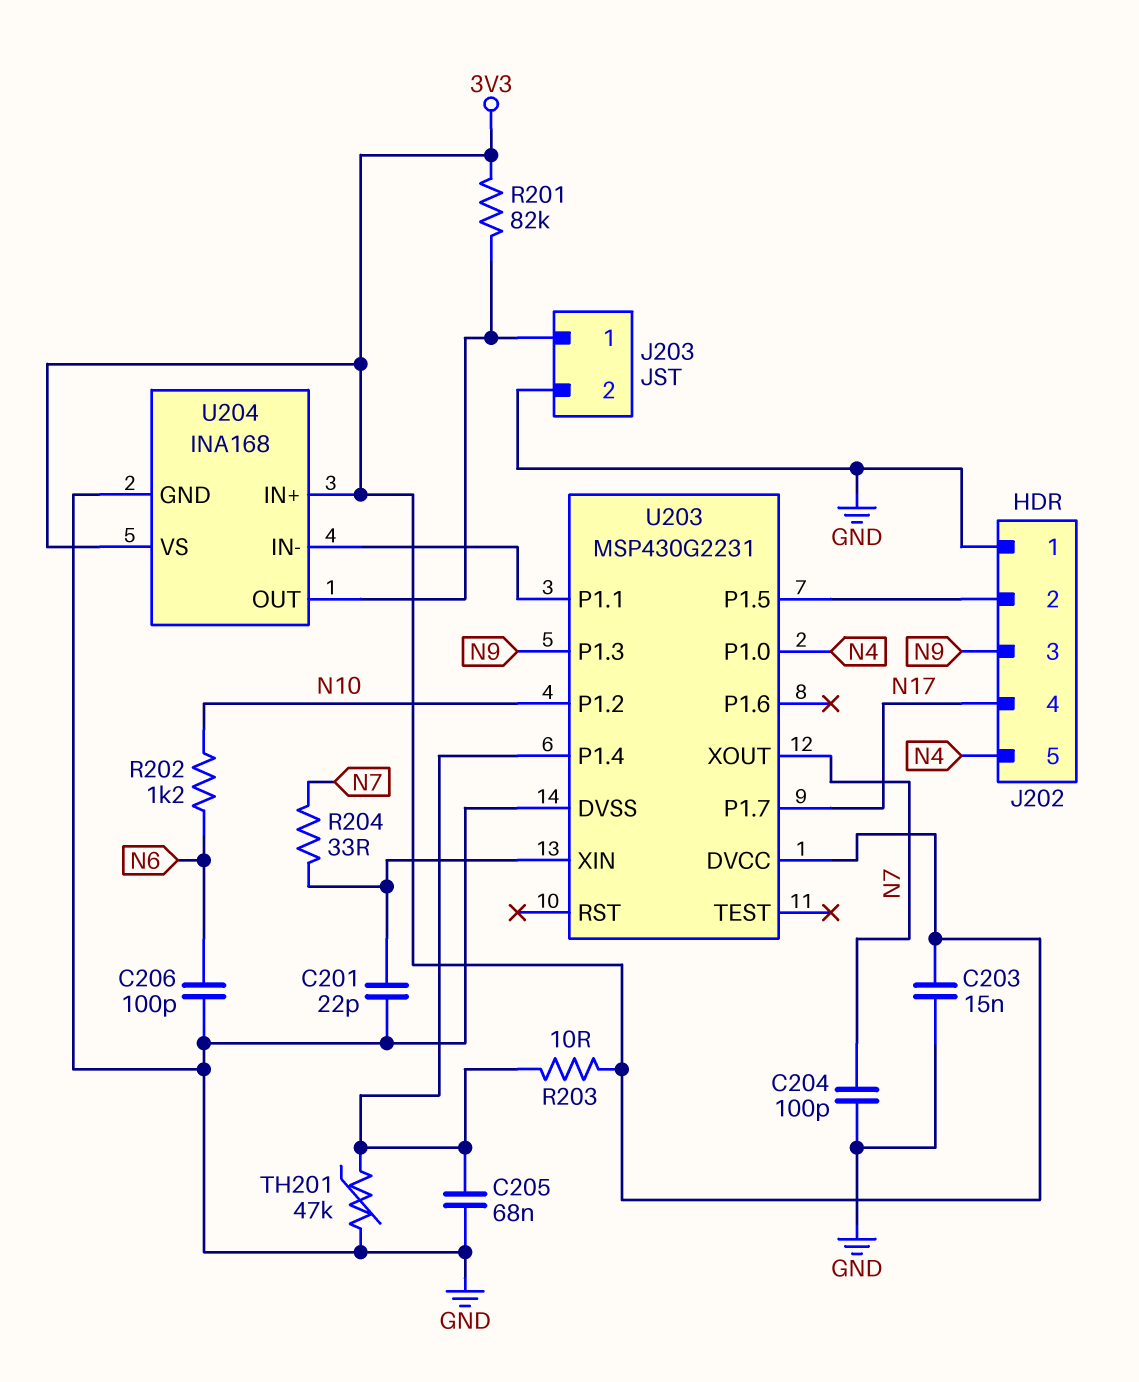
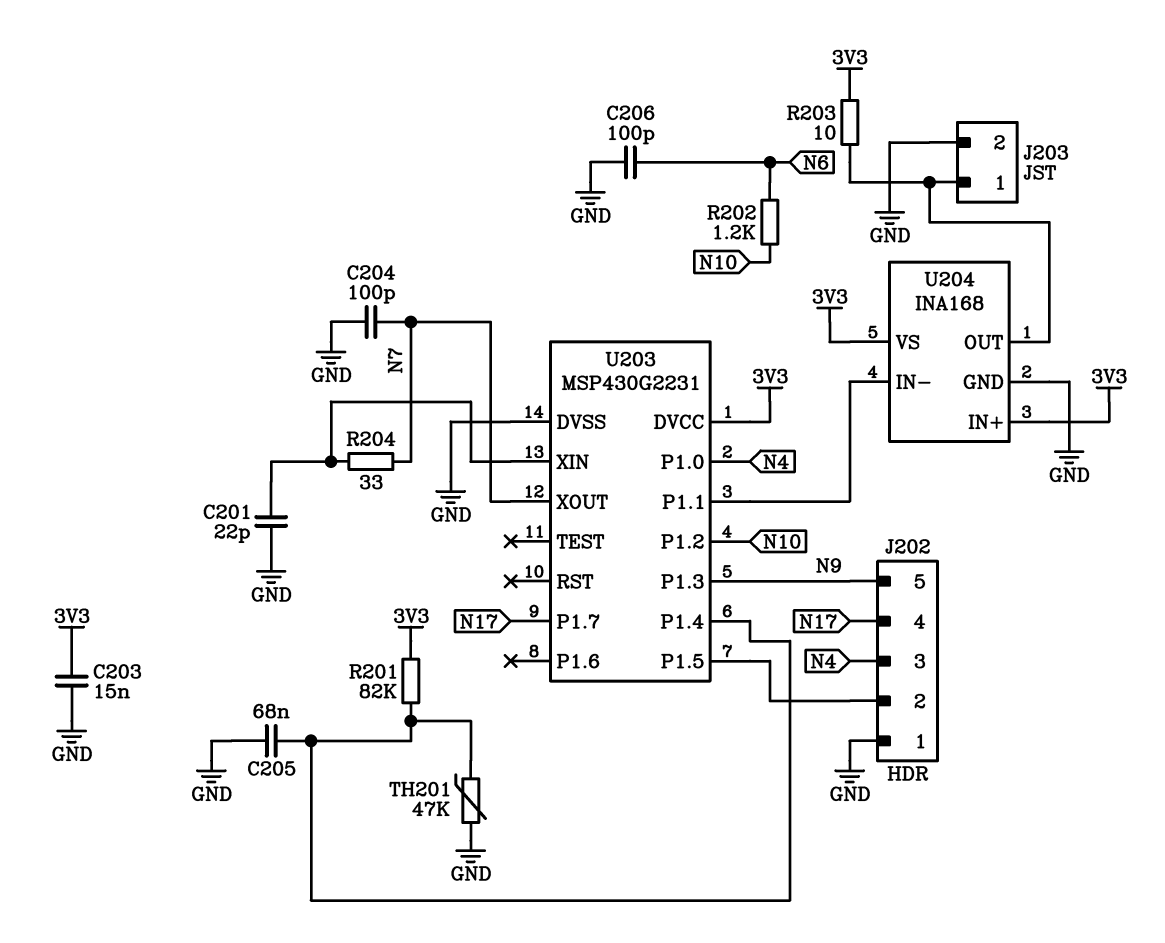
J202 pin 3: N9 -> N4
J202 pin 5: N4 -> N9
R201: 82k (3V3, J203/1) -> 82k (3V3, U203/P1.4)
R203: 10 (3V3, U203/P1.4) -> 10 (3V3, J203/1)

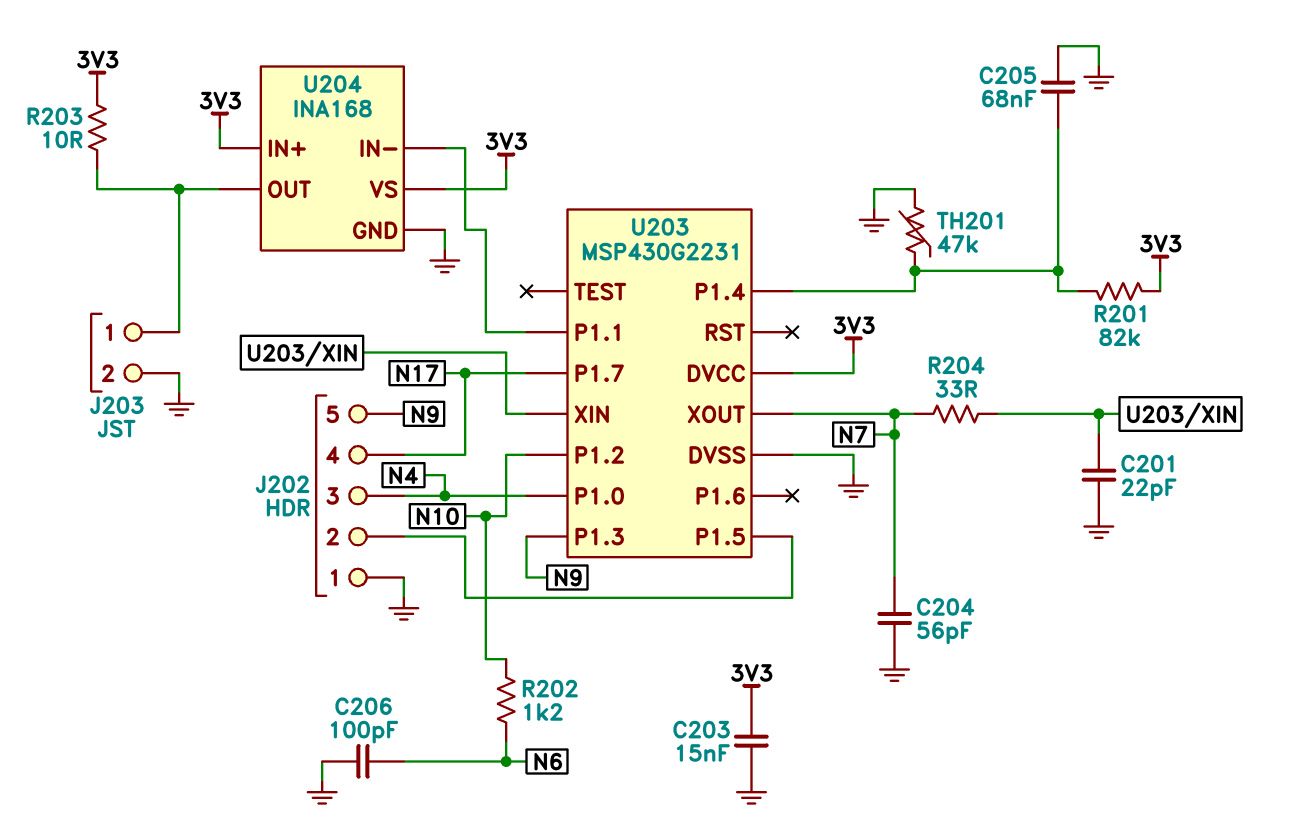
C204: 100pF (GND, N7) -> 56pF (GND, N7)

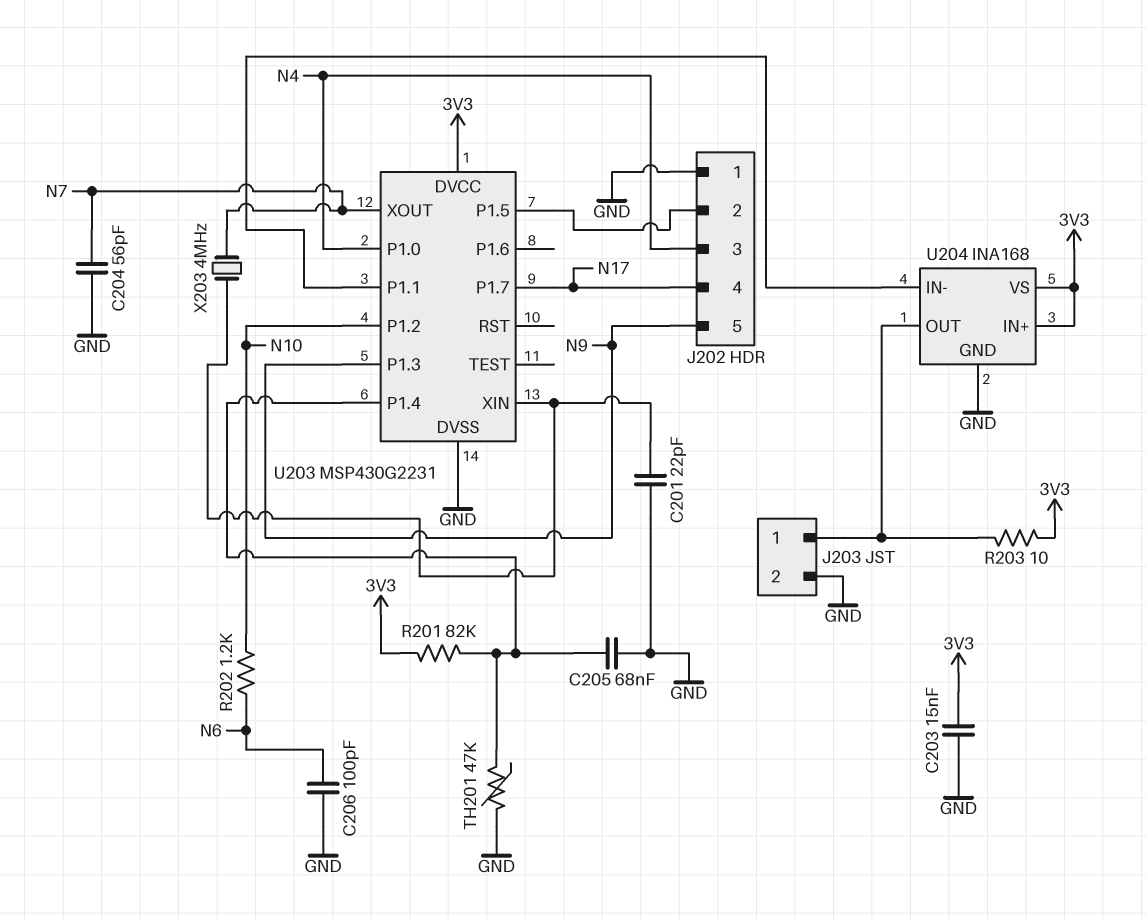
R204: 33 (N7, U203/XIN) -> none
X203: none -> 4MHz (N7, U203/XIN)

